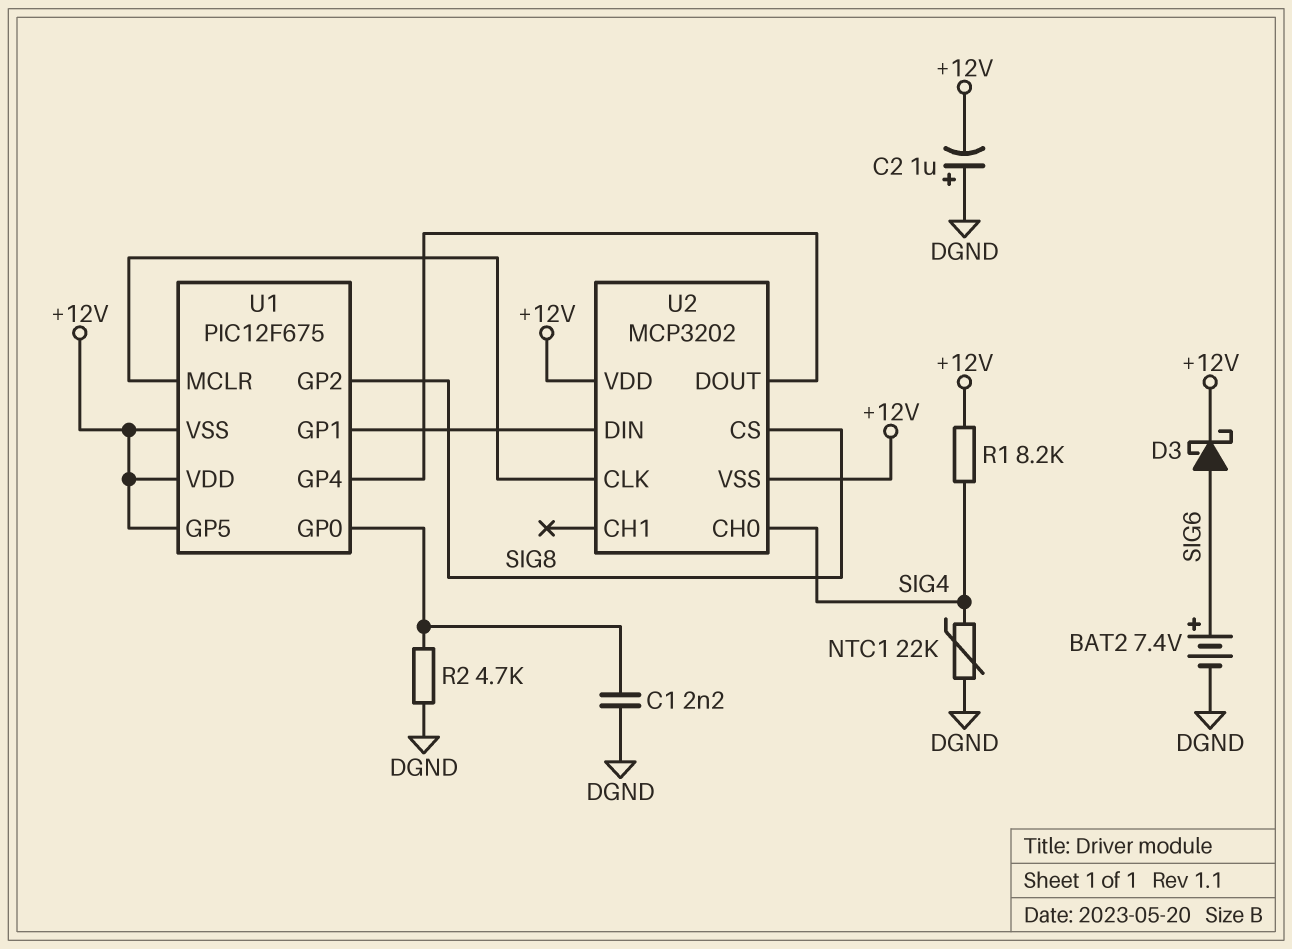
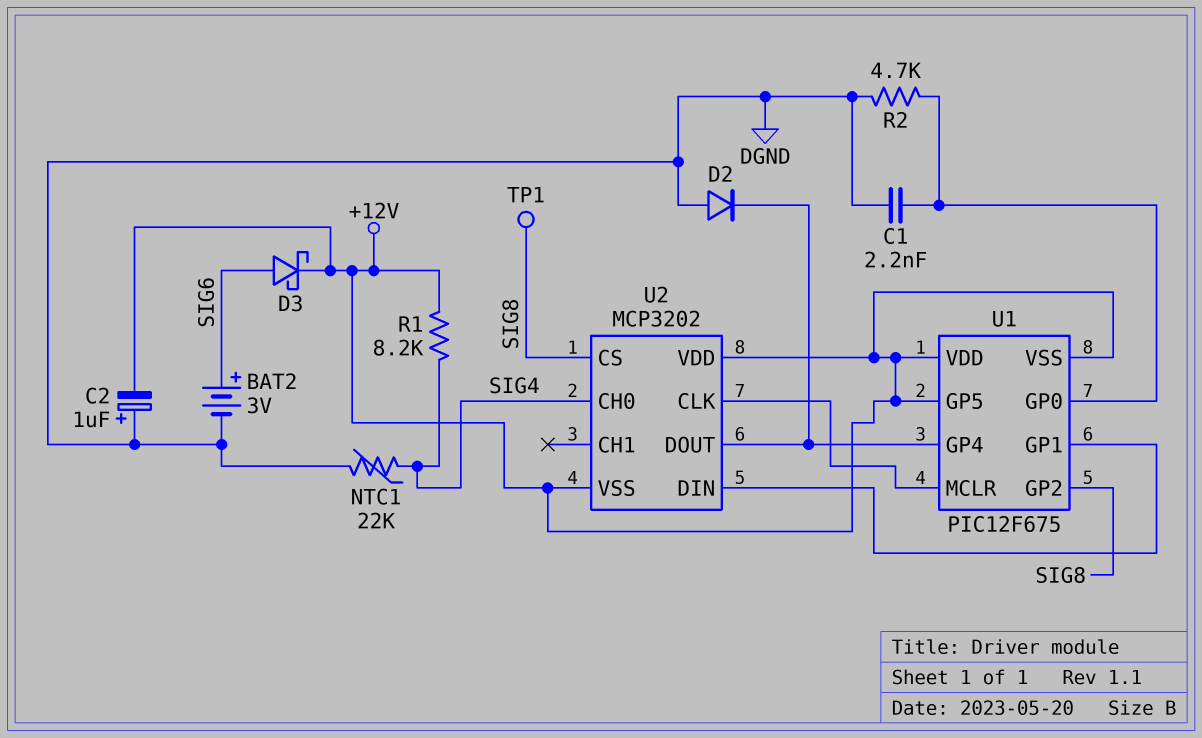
BAT2: 7.4V (plus SIG6, minus DGND) -> 3V (plus SIG6, minus DGND)
D2: none -> diode (A DGND, K U1/GP4)
TP1: none -> test point (SIG8)

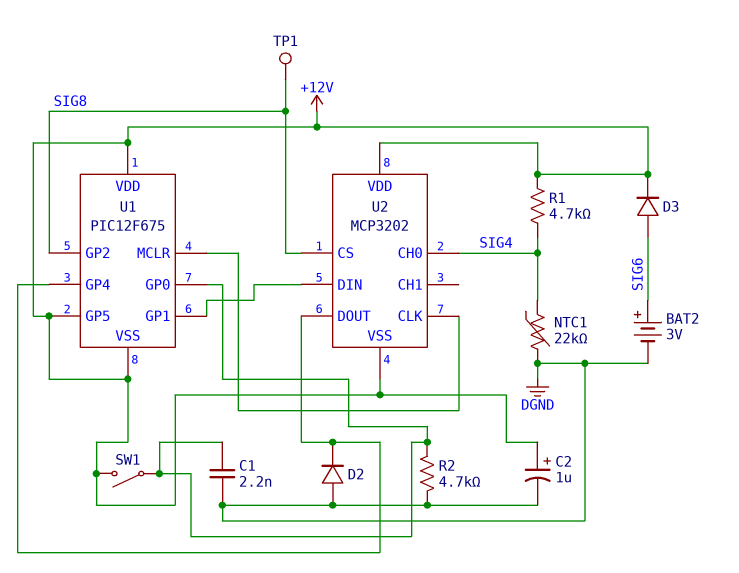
C2: 1uF (plus DGND, minus +12V) -> 1uF (plus +12V, minus DGND)
D3: schottky (A SIG6, K +12V) -> diode (A SIG6, K +12V)
R1: 8.2k (+12V, SIG4) -> 4.7k (+12V, SIG4)
SW1: none -> switch (+12V, U1/GP0)

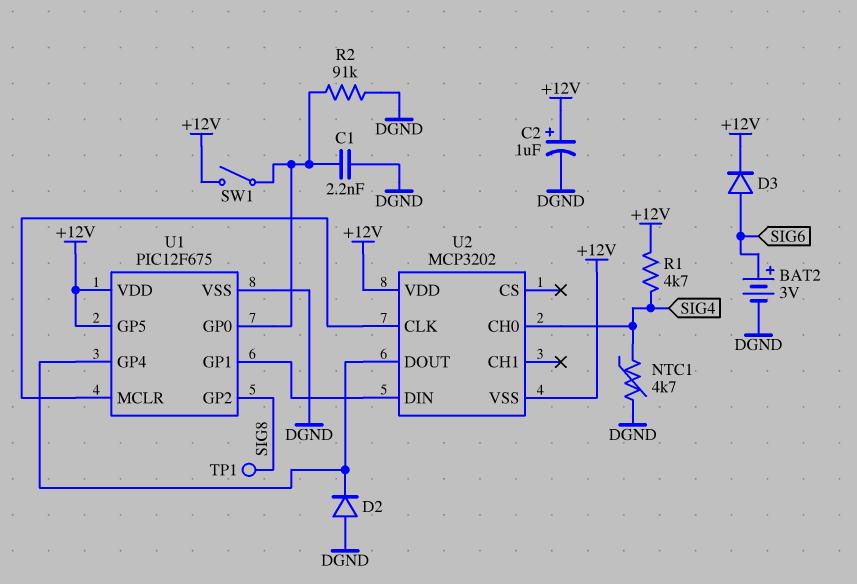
NTC1: 22k (DGND, SIG4) -> 4.7k (DGND, SIG4)
R2: 4.7k (DGND, U1/GP0) -> 91k (DGND, U1/GP0)
U1 pin VSS: +12V -> DGND
U2 pin CS: SIG8 -> none

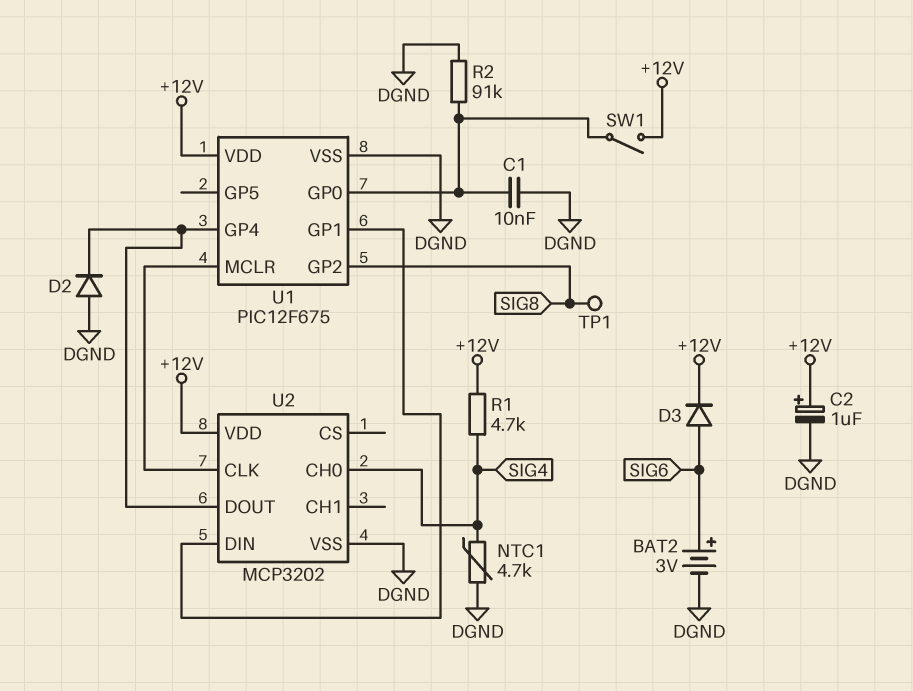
C1: 2.2nF (DGND, U1/GP0) -> 10nF (DGND, U1/GP0)
U1 pin GP5: +12V -> none
U2 pin VSS: +12V -> DGND

